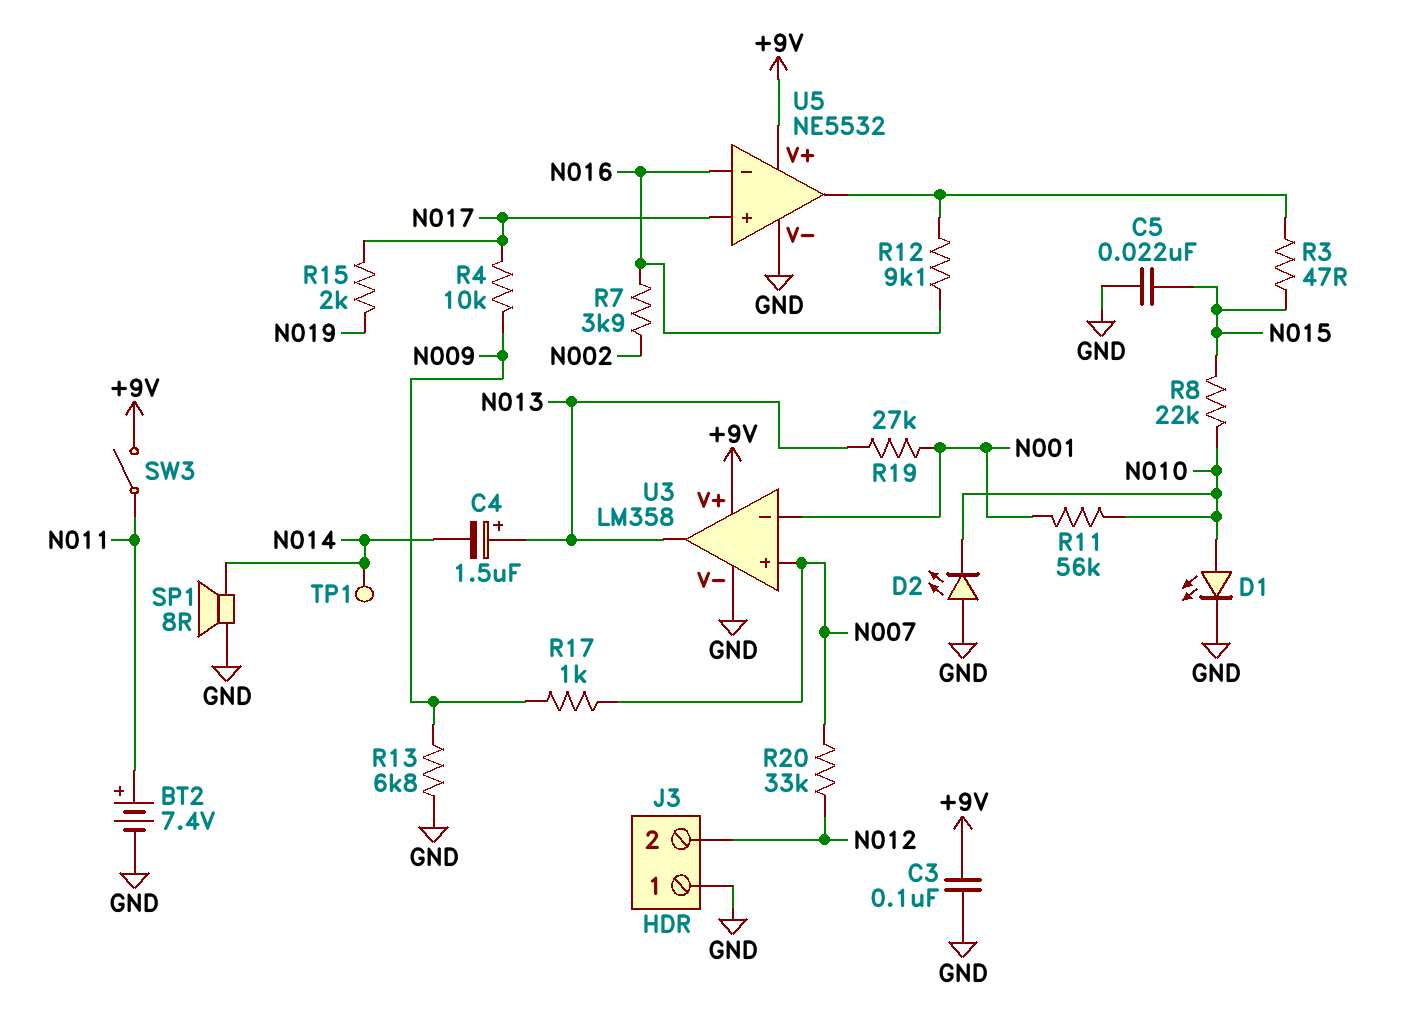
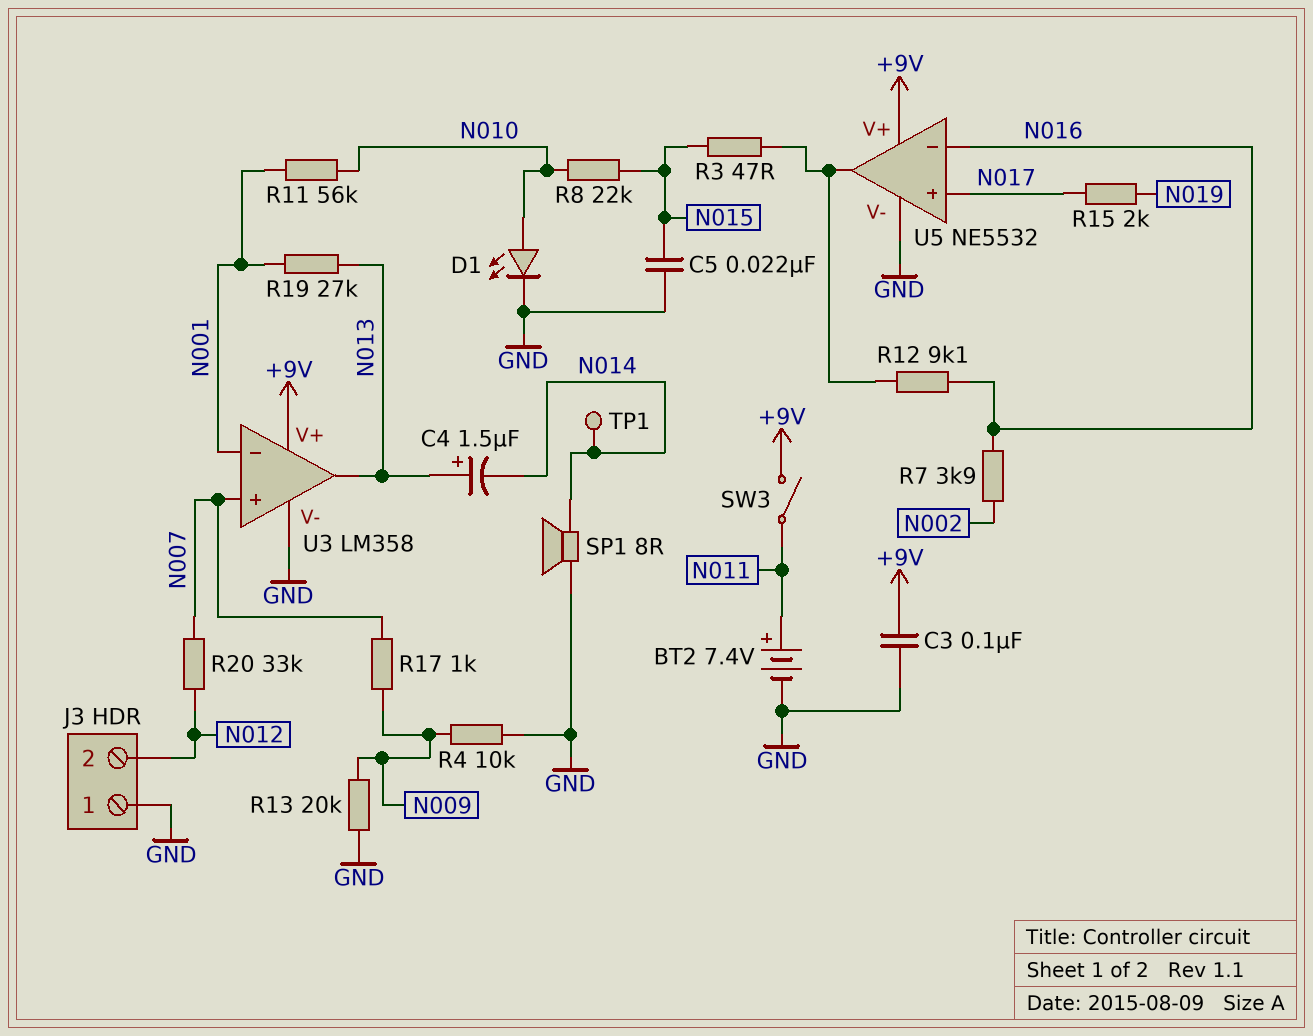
D2: LED (A GND, K N010) -> none
R4: 10k (N009, N017) -> 10k (GND, N009)
R13: 6.8k (GND, N009) -> 20k (GND, N009)

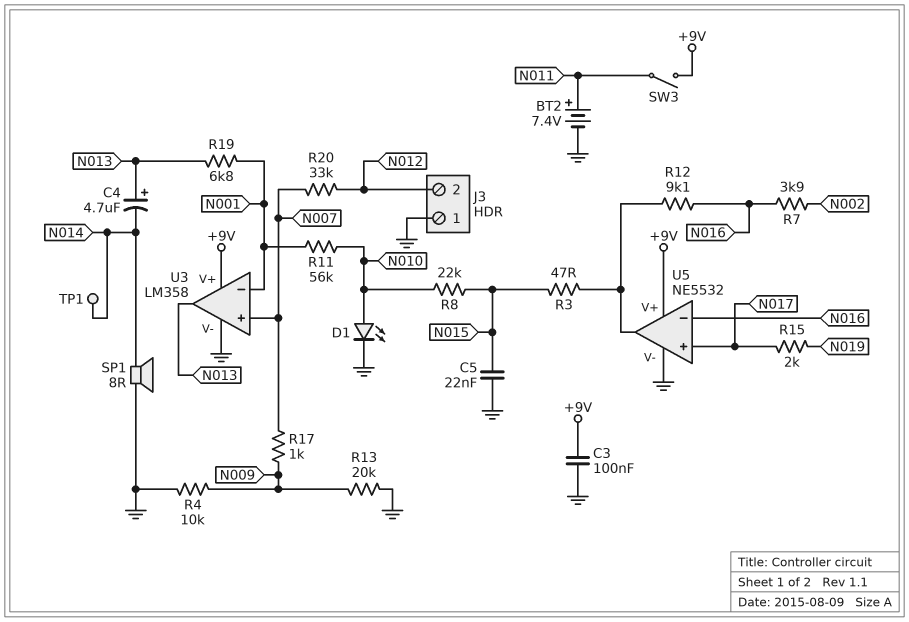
C4: 1.5uF (plus N013, minus N014) -> 4.7uF (plus N013, minus N014)
R19: 27k (N001, N013) -> 6.8k (N001, N013)

